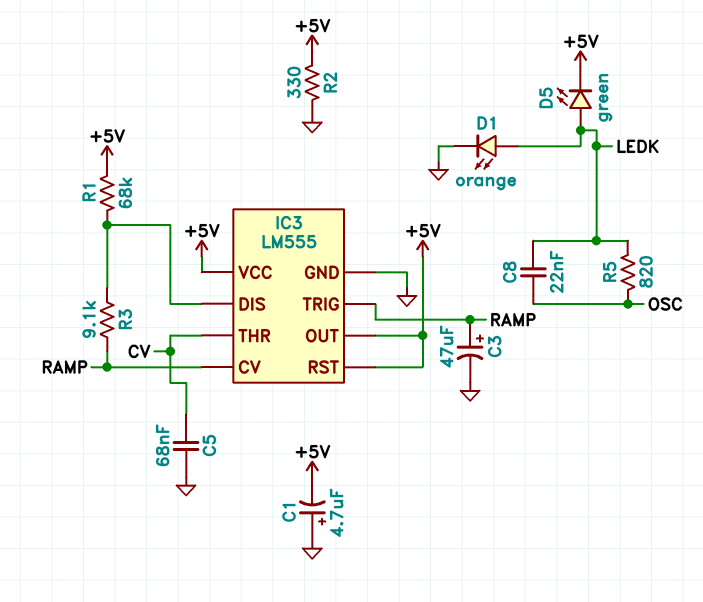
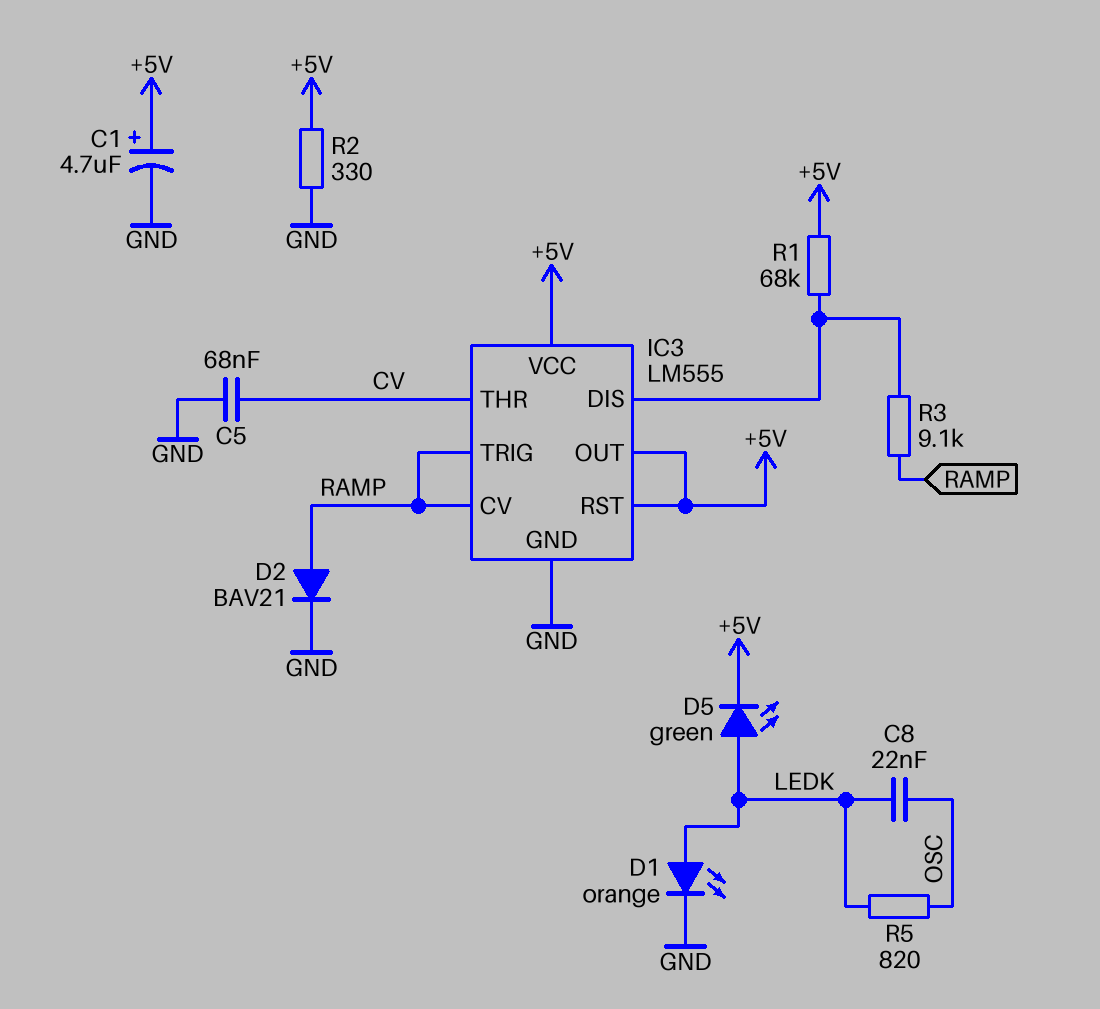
C1: 4.7uF (plus GND, minus +5V) -> 4.7uF (plus +5V, minus GND)
C3: 47uF (plus RAMP, minus GND) -> none
D2: none -> diode BAV21 (A RAMP, K GND)

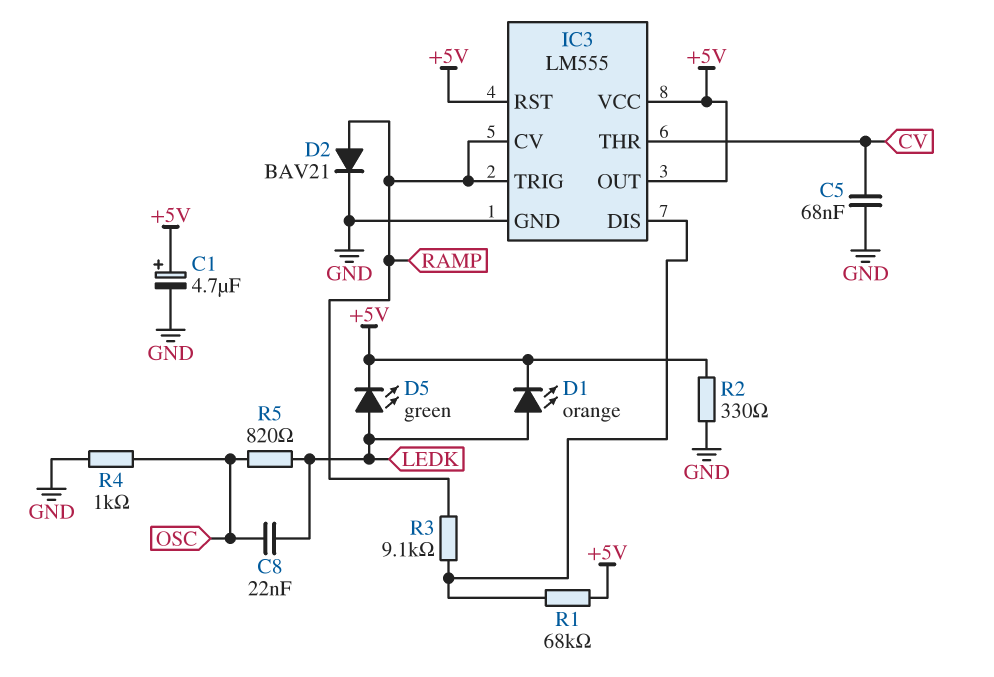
D1: LED orange (A LEDK, K GND) -> LED orange (A LEDK, K +5V)
R4: none -> 1k (GND, OSC)

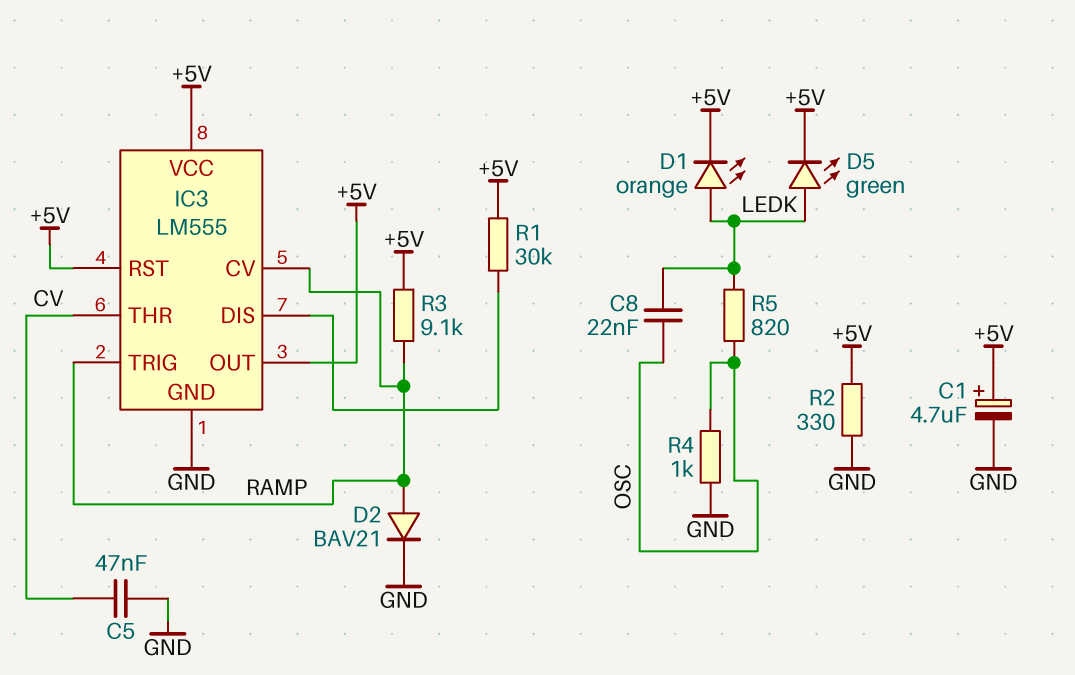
C5: 68nF (CV, GND) -> 47nF (CV, GND)
R1: 68k (+5V, IC3/DIS) -> 30k (+5V, IC3/DIS)
R3: 9.1k (IC3/DIS, RAMP) -> 9.1k (+5V, RAMP)

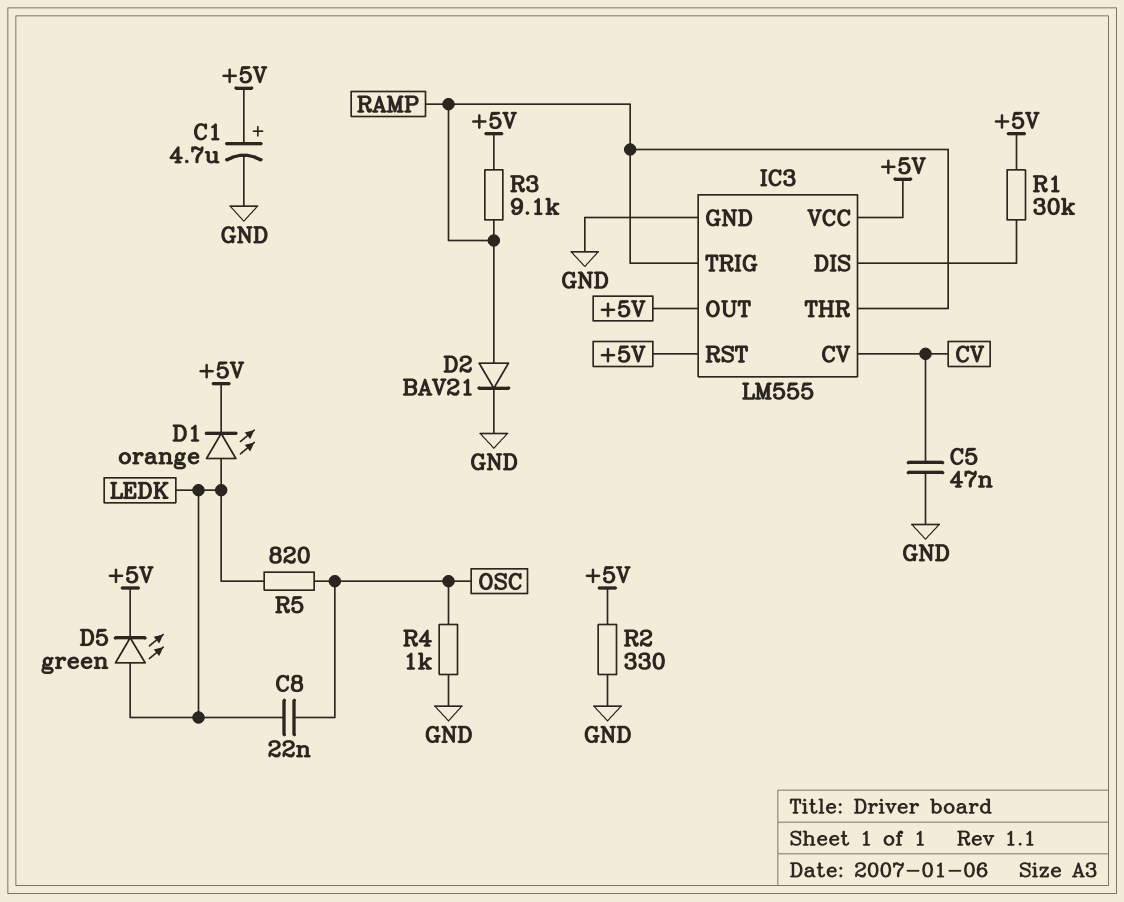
IC3 pin CV: RAMP -> CV
IC3 pin THR: CV -> RAMP

